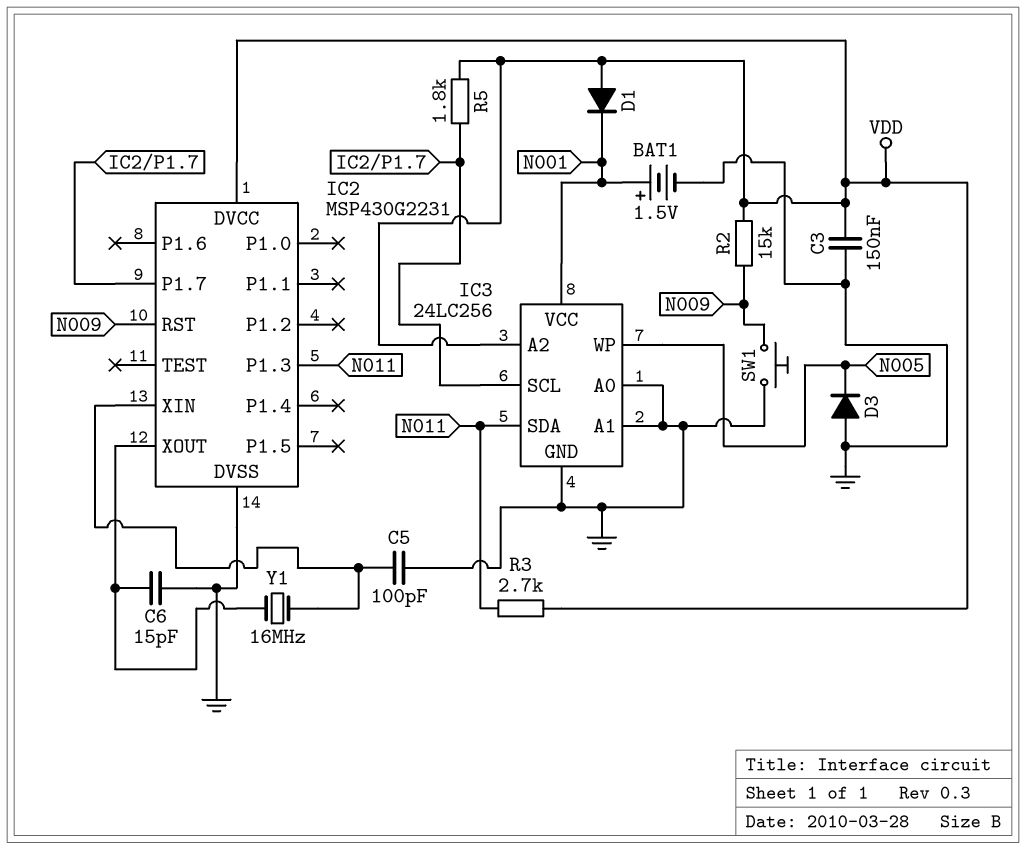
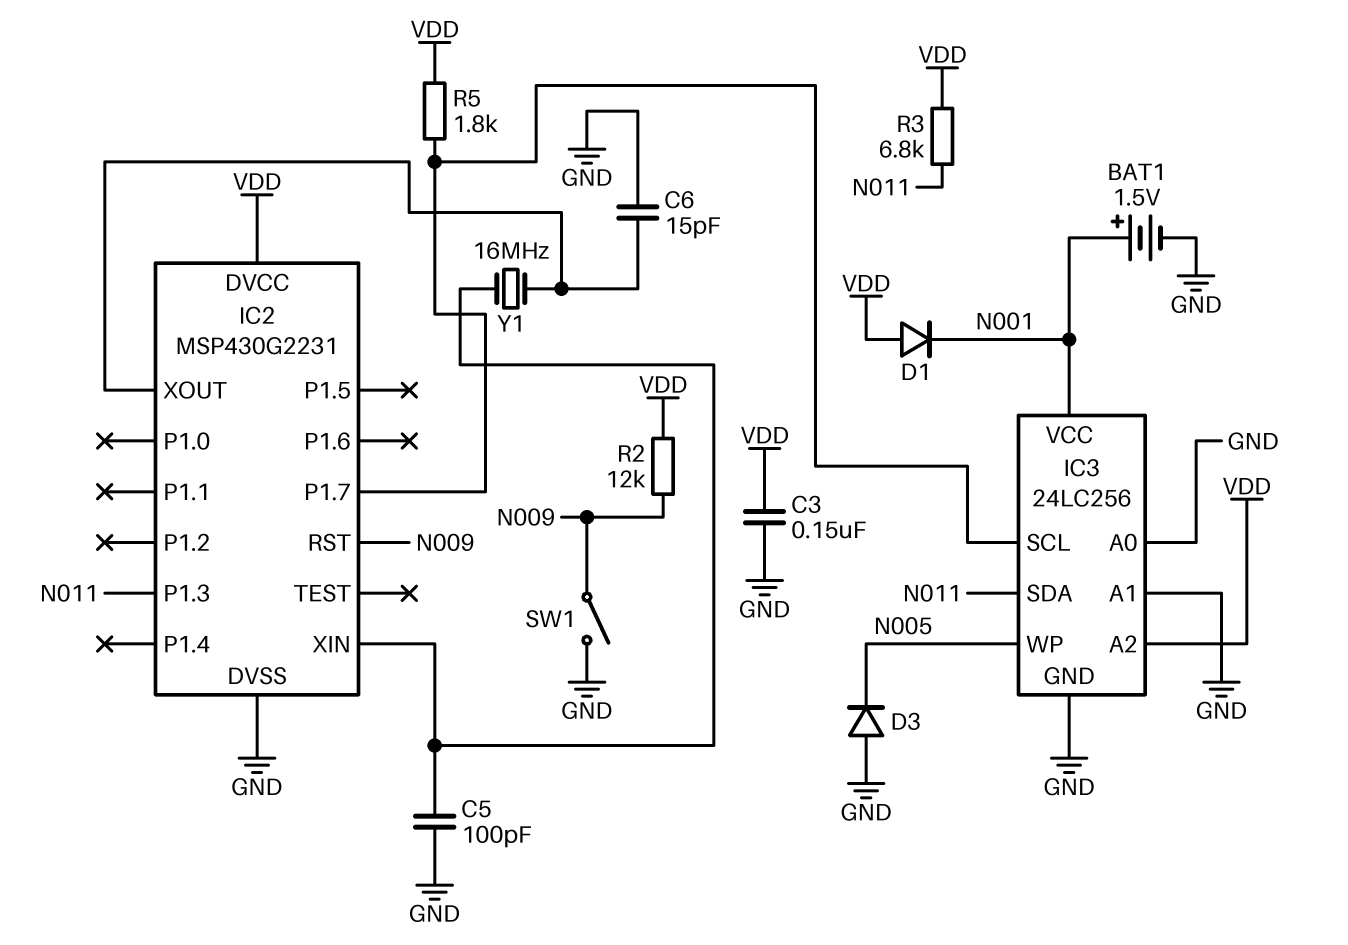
R2: 15k (N009, VDD) -> 12k (N009, VDD)
R3: 2.7k (N011, VDD) -> 6.8k (N011, VDD)
SW1: button (GND, N009) -> switch (GND, N009)

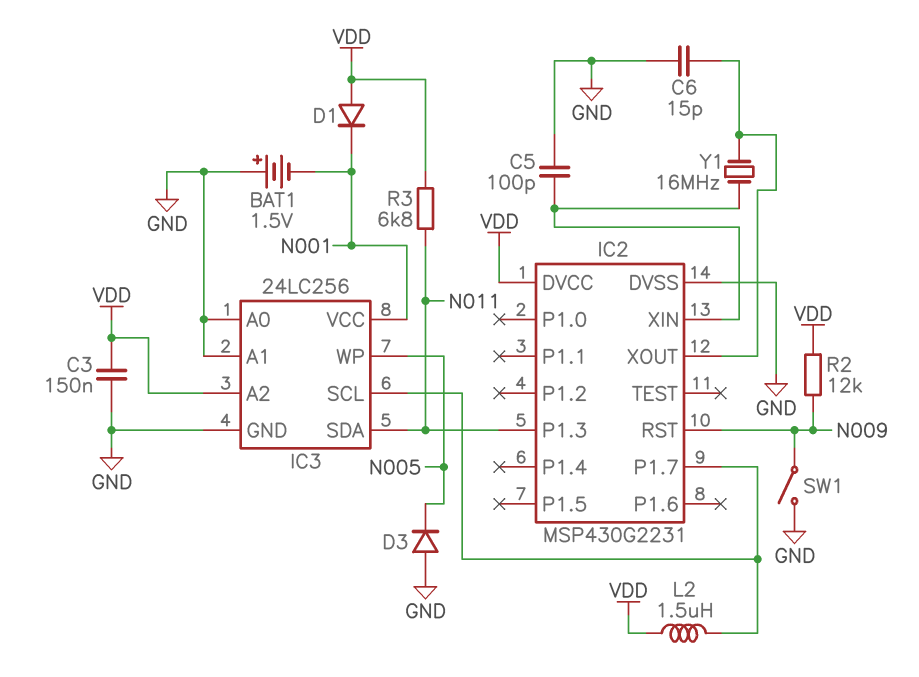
BAT1: 1.5V (plus N001, minus GND) -> 1.5V (plus GND, minus N001)
L2: none -> 1.5uH (IC2/P1.7, VDD)
R5: 1.8k (IC2/P1.7, VDD) -> none

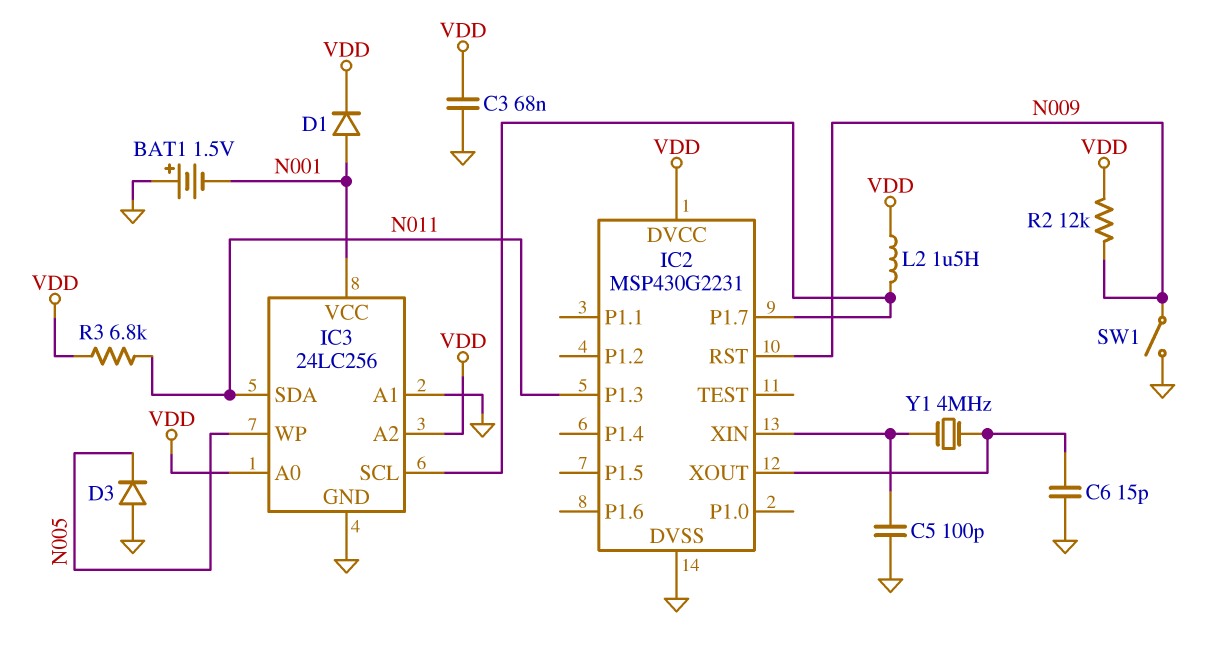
C3: 150nF (GND, VDD) -> 68nF (GND, VDD)
D1: diode (A VDD, K N001) -> diode (A N001, K VDD)
IC3 pin A0: GND -> VDD
Y1: 16MHz (IC2/XIN, IC2/XOUT) -> 4MHz (IC2/XIN, IC2/XOUT)

